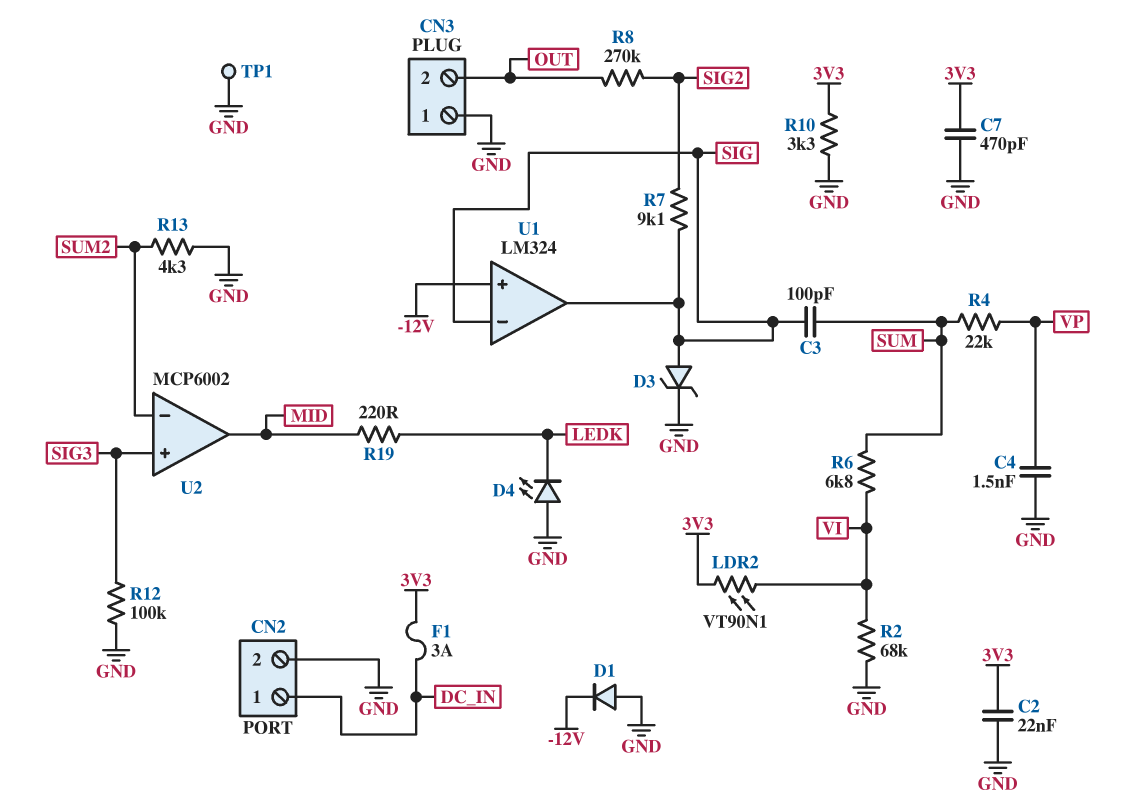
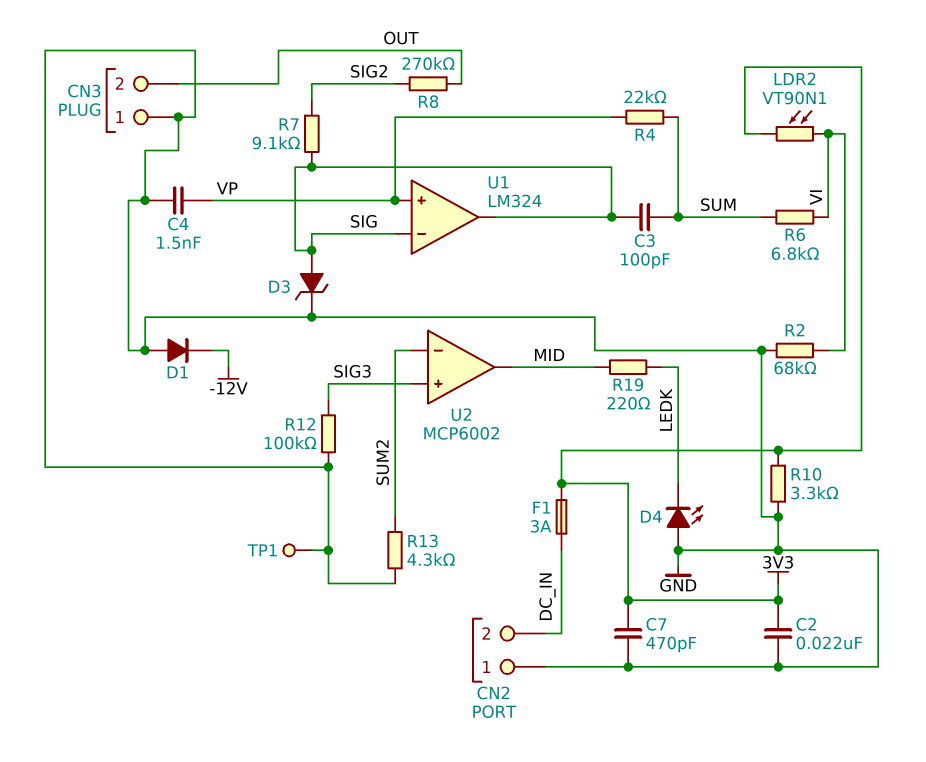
CN2 pin 1: DC_IN -> GND
CN2 pin 2: GND -> DC_IN
U1 pin in+: -12V -> VP

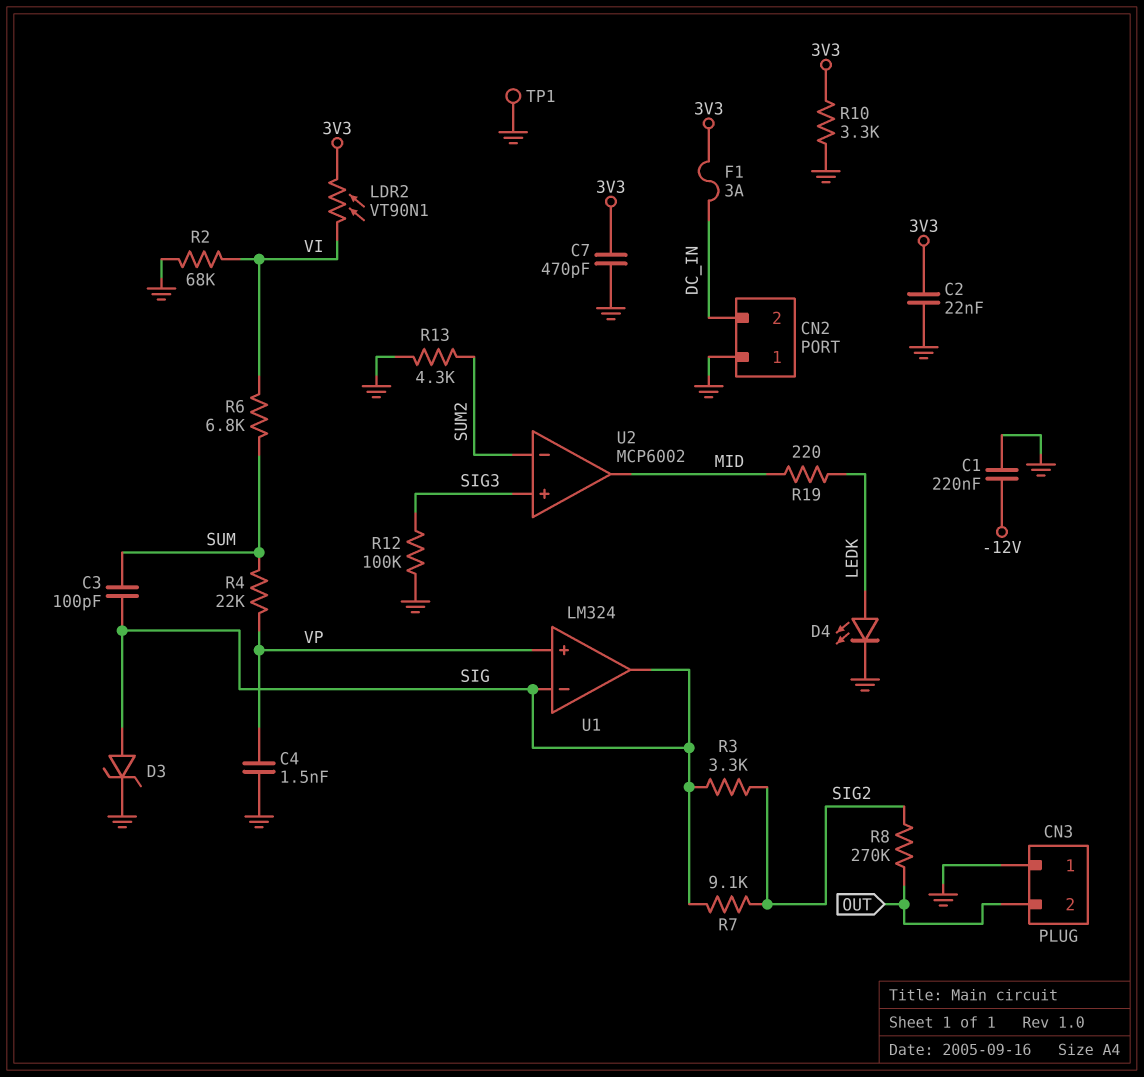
C1: none -> 220nF (-12V, GND)
D1: diode (A GND, K -12V) -> none
D4: LED (A GND, K LEDK) -> LED (A LEDK, K GND)
R3: none -> 3.3k (SIG, SIG2)

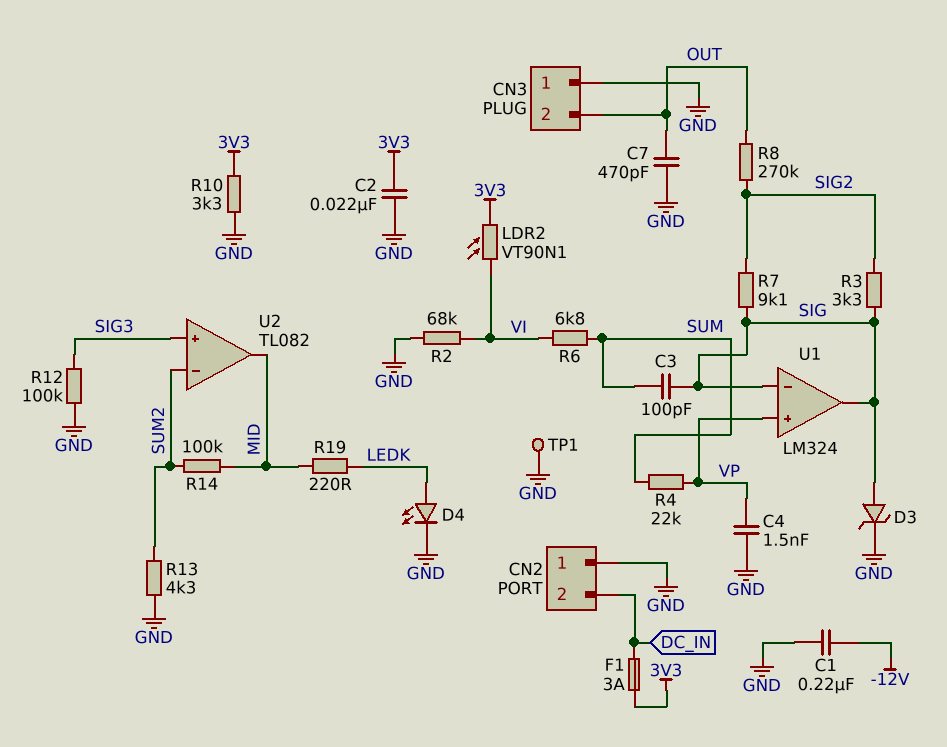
C7: 470pF (3V3, GND) -> 470pF (GND, OUT)
R14: none -> 100k (MID, SUM2)
U2: MCP6002 -> TL082

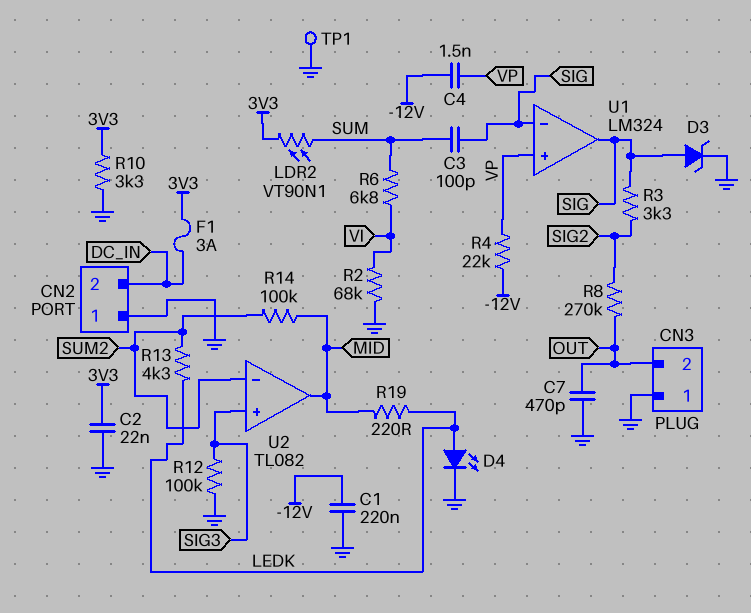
C4: 1.5nF (GND, VP) -> 1.5nF (-12V, VP)
LDR2: VT90N1 (3V3, VI) -> VT90N1 (3V3, SUM)
R4: 22k (SUM, VP) -> 22k (-12V, VP)
R7: 9.1k (SIG, SIG2) -> none
R13: 4.3k (GND, SUM2) -> 4.3k (LEDK, SUM2)

